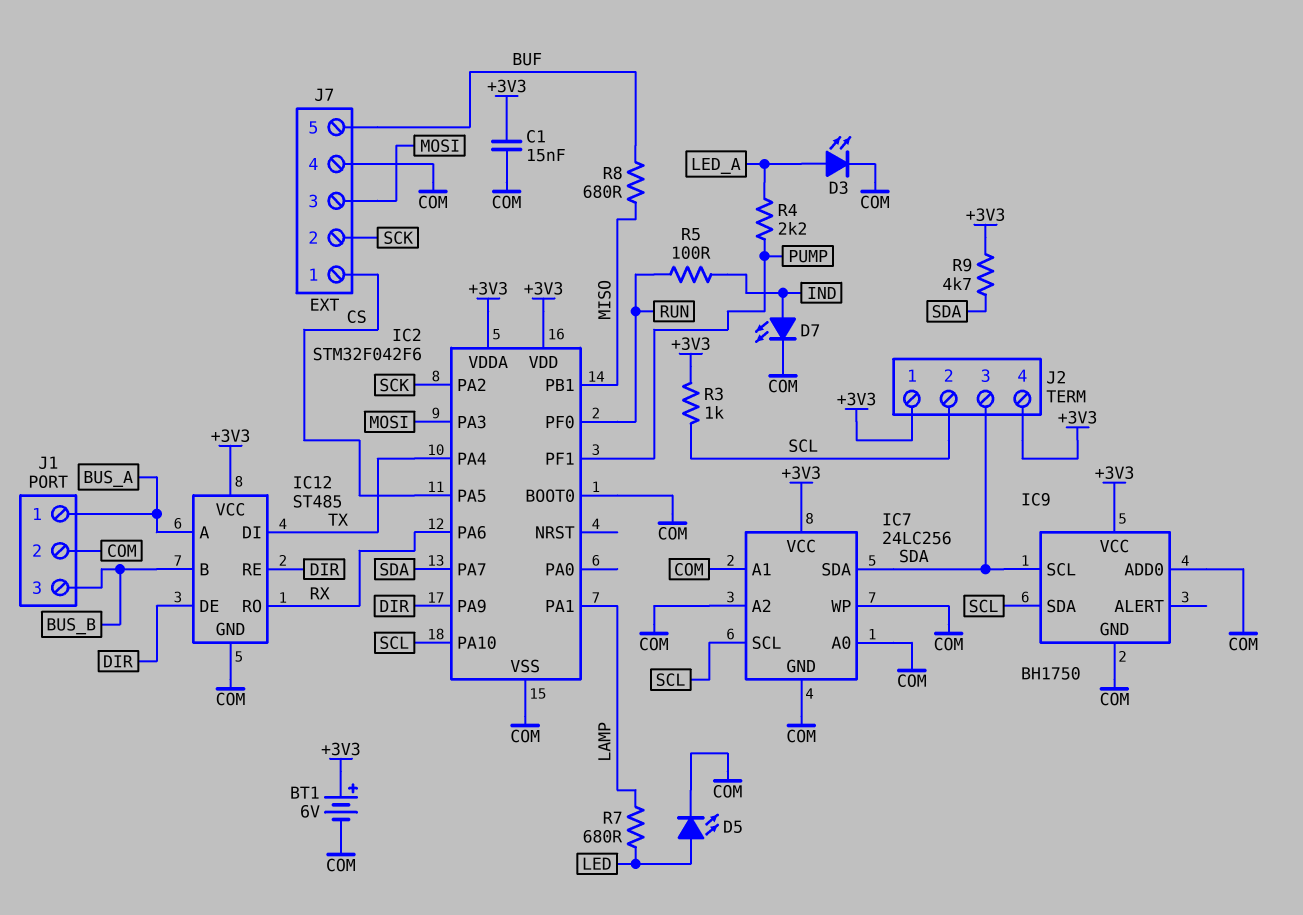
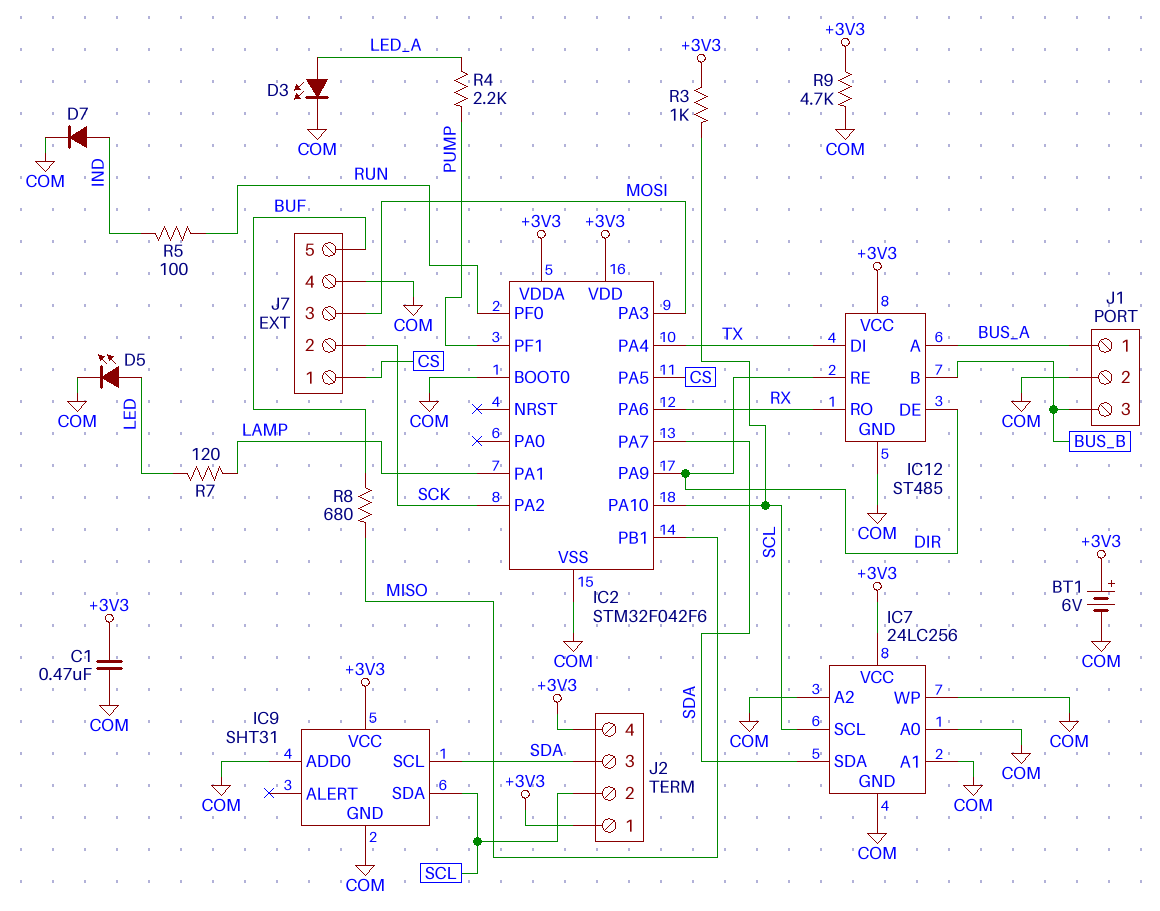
C1: 15nF (+3V3, COM) -> 470nF (+3V3, COM)
D7: LED (A IND, K COM) -> diode (A IND, K COM)
IC9: BH1750 -> SHT31
R7: 680 (LAMP, LED) -> 120 (LAMP, LED)
R9: 4.7k (+3V3, SDA) -> 4.7k (+3V3, COM)

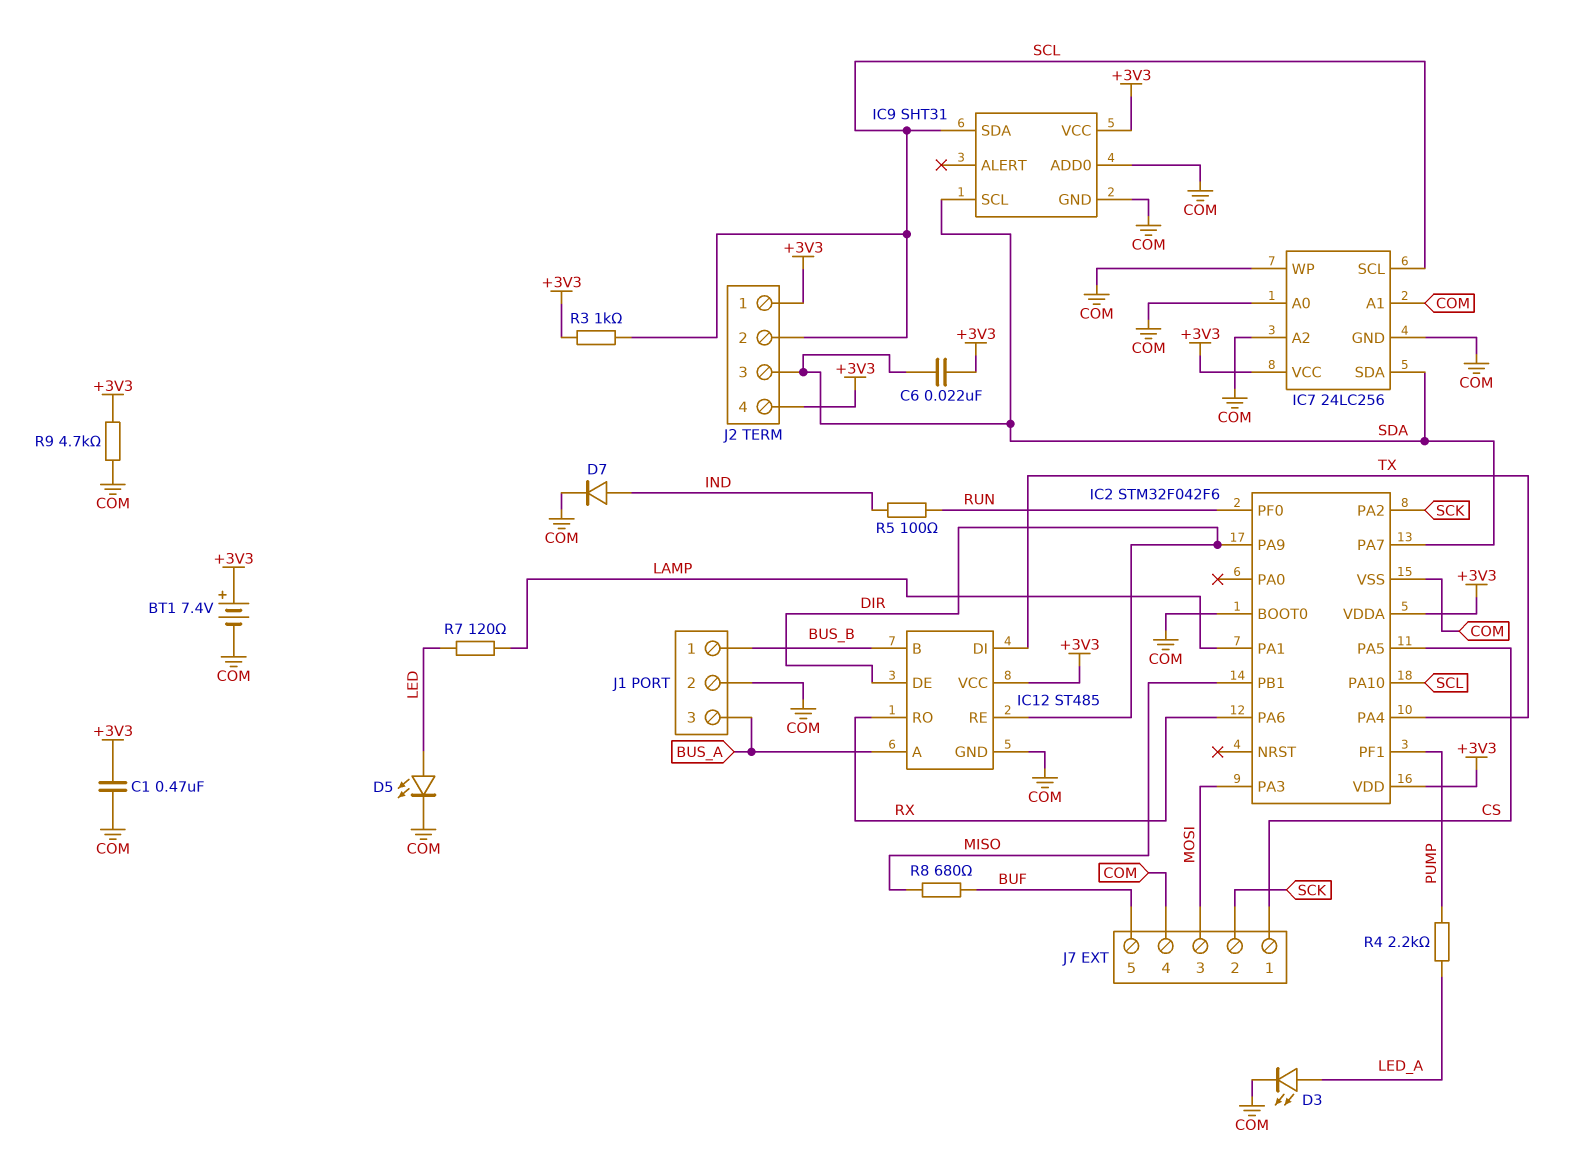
BT1: 6V (plus +3V3, minus COM) -> 7.4V (plus +3V3, minus COM)
C6: none -> 22nF (+3V3, SDA)
J1 pin 1: BUS_A -> BUS_B
J1 pin 3: BUS_B -> BUS_A

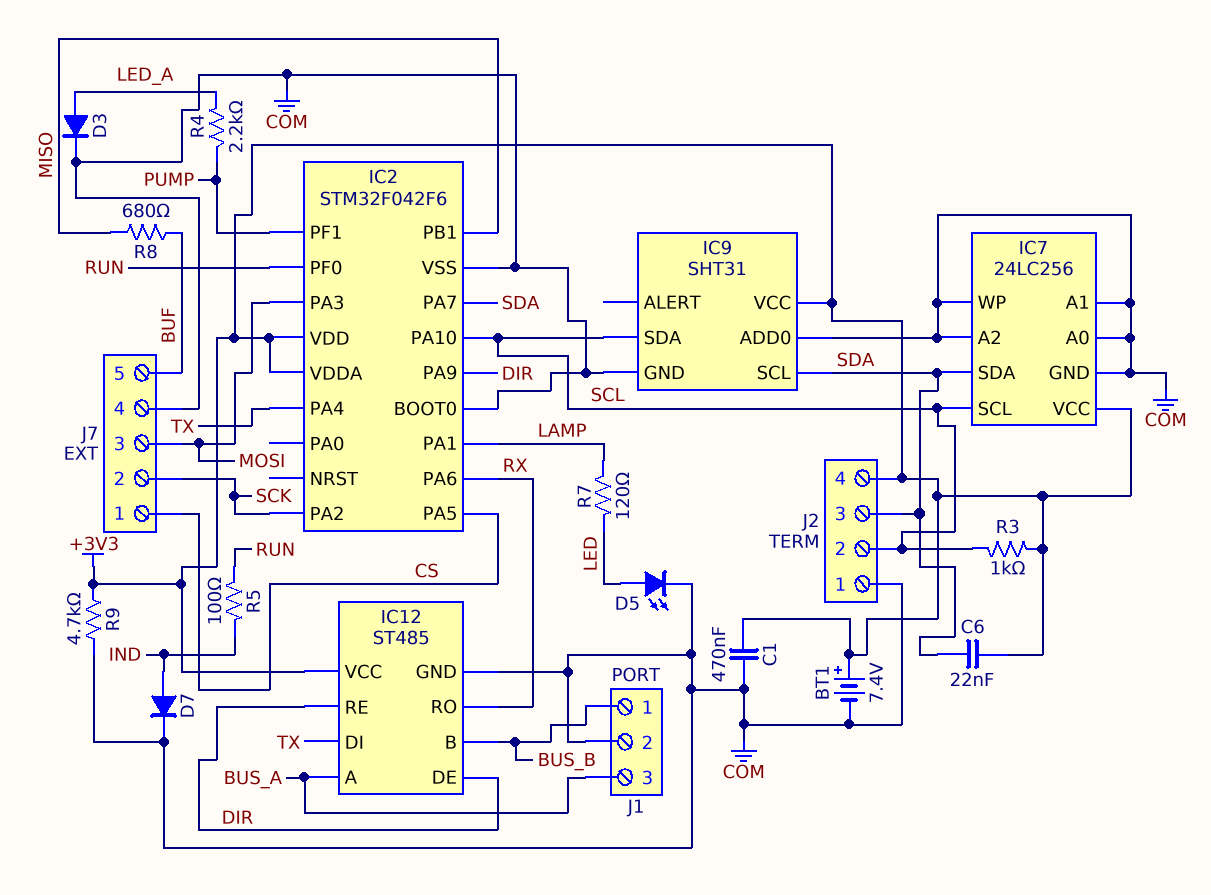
D3: LED (A LED_A, K COM) -> diode (A LED_A, K COM)
J2 pin 1: +3V3 -> COM

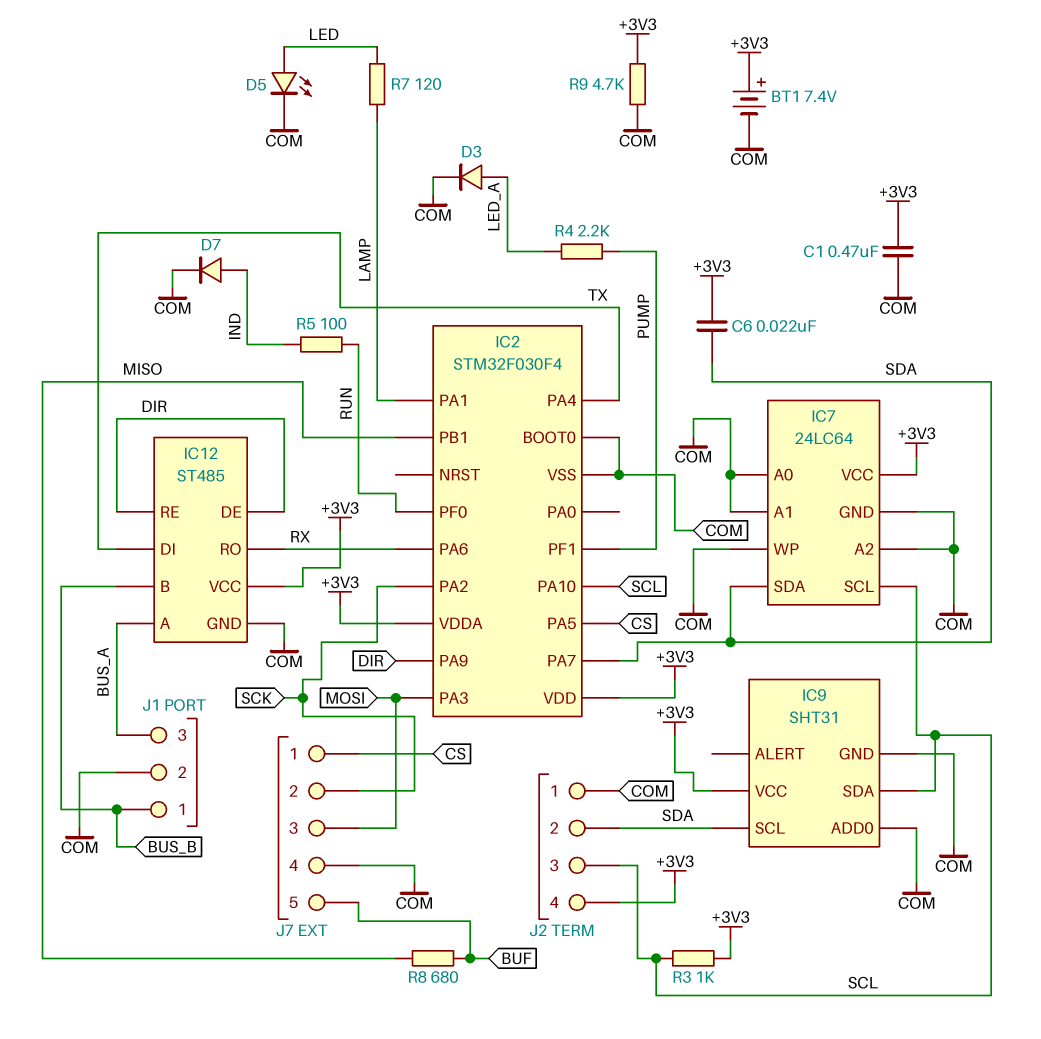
IC2: STM32F042F6 -> STM32F030F4
IC7: 24LC256 -> 24LC64
J2 pin 2: SCL -> SDA
J2 pin 3: SDA -> SCL

